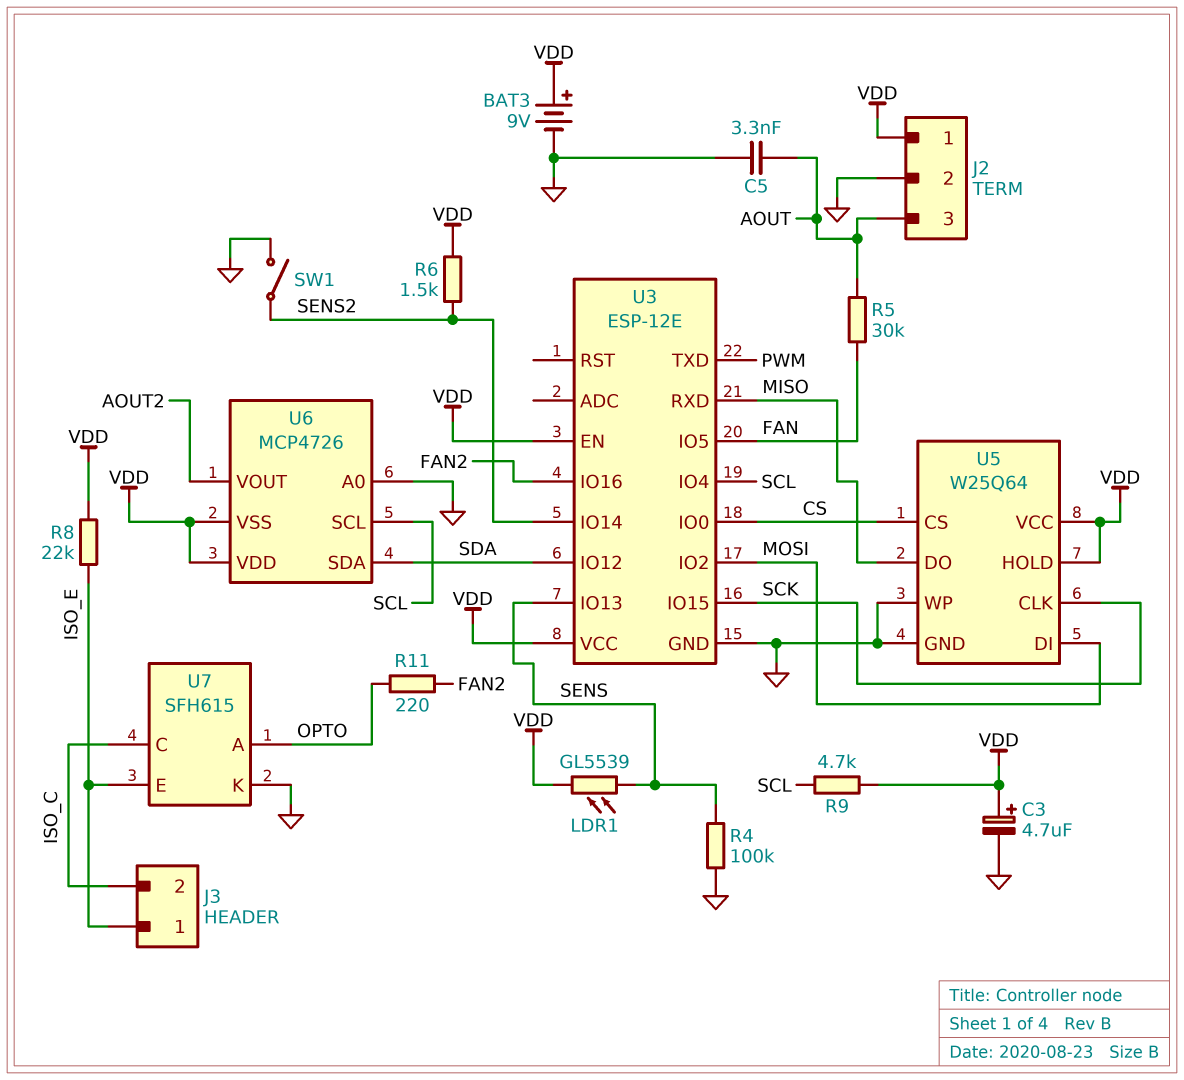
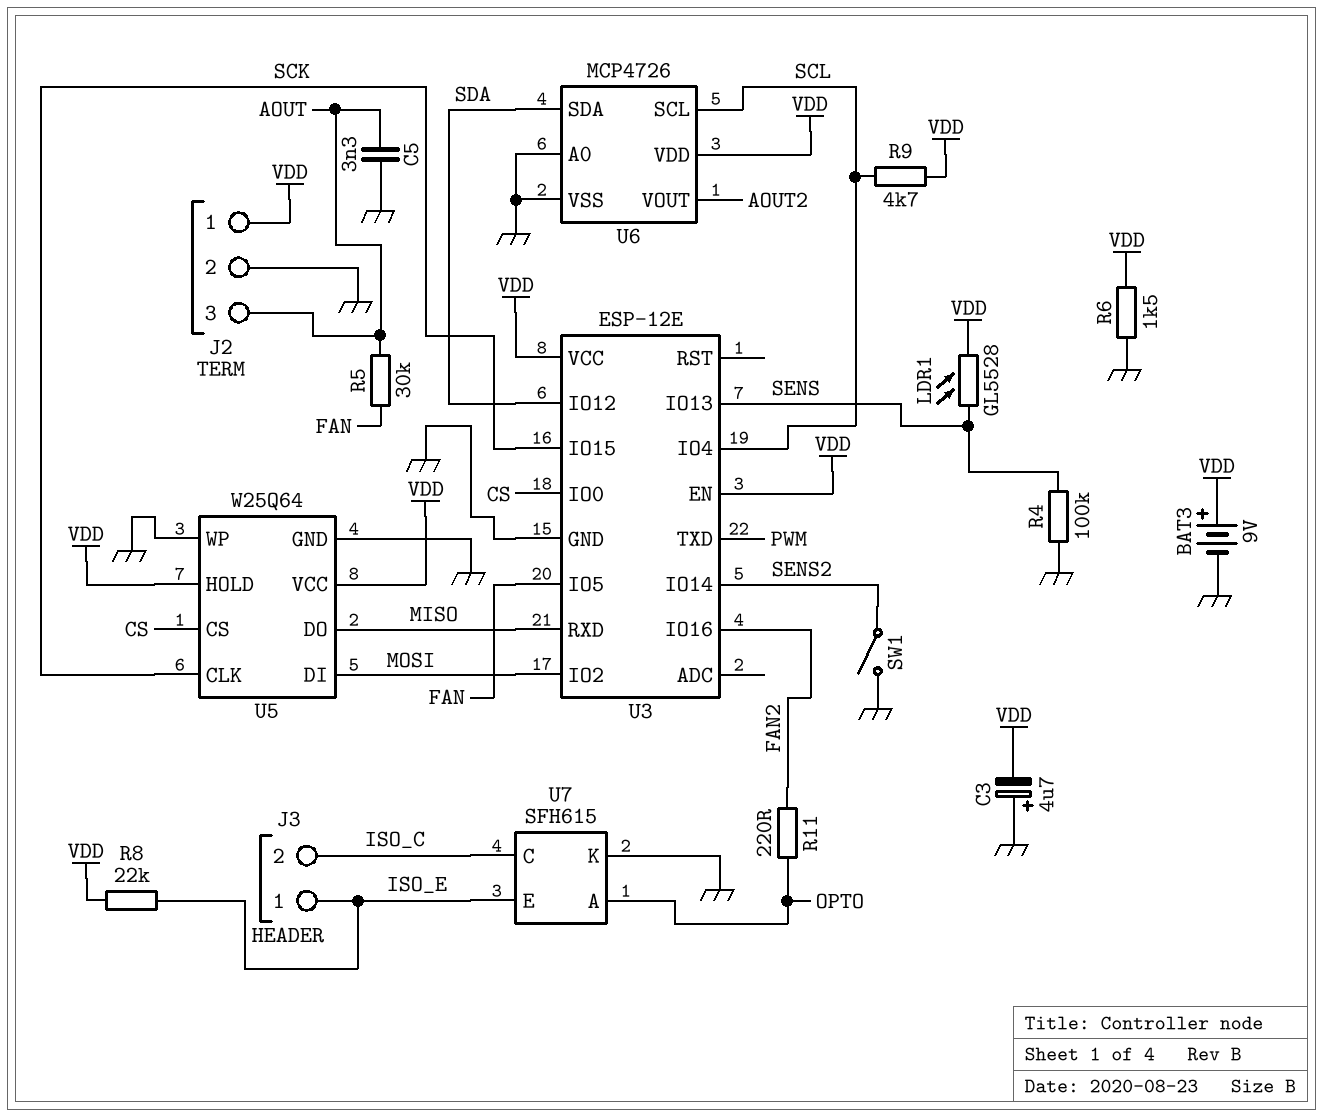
C3: 4.7uF (plus VDD, minus GND) -> 4.7uF (plus GND, minus VDD)
LDR1: GL5539 (SENS, VDD) -> GL5528 (SENS, VDD)
R6: 1.5k (SENS2, VDD) -> 1.5k (GND, VDD)
U6 pin VSS: VDD -> GND

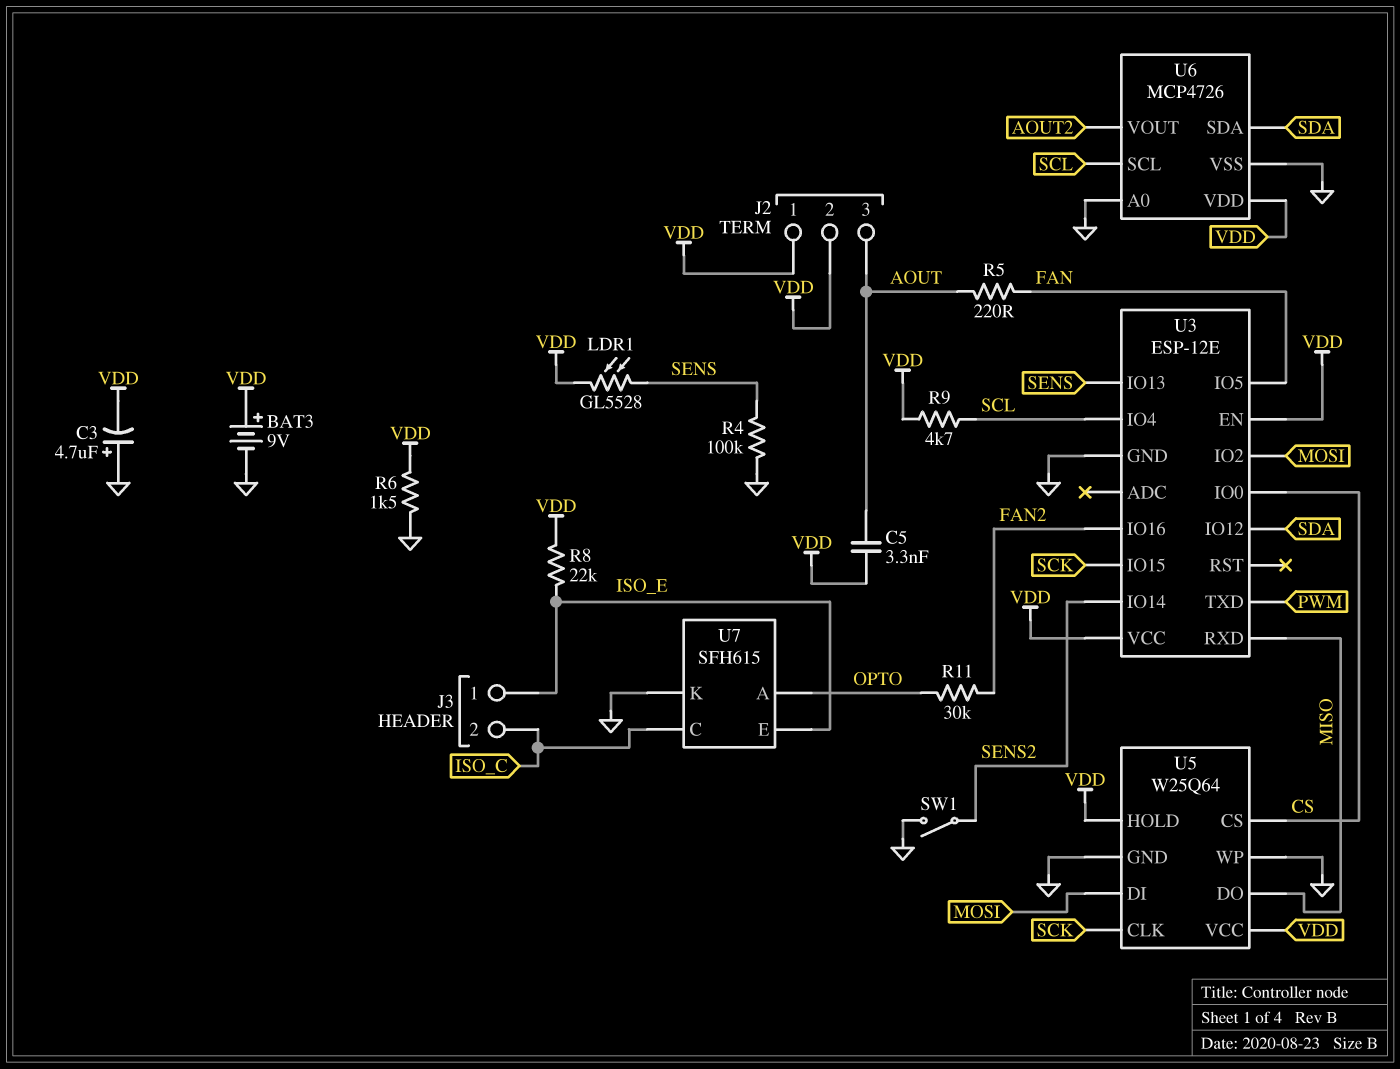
C5: 3.3nF (AOUT, GND) -> 3.3nF (AOUT, VDD)
J2 pin 2: GND -> VDD
R5: 30k (AOUT, FAN) -> 220 (AOUT, FAN)
R11: 220 (FAN2, OPTO) -> 30k (FAN2, OPTO)

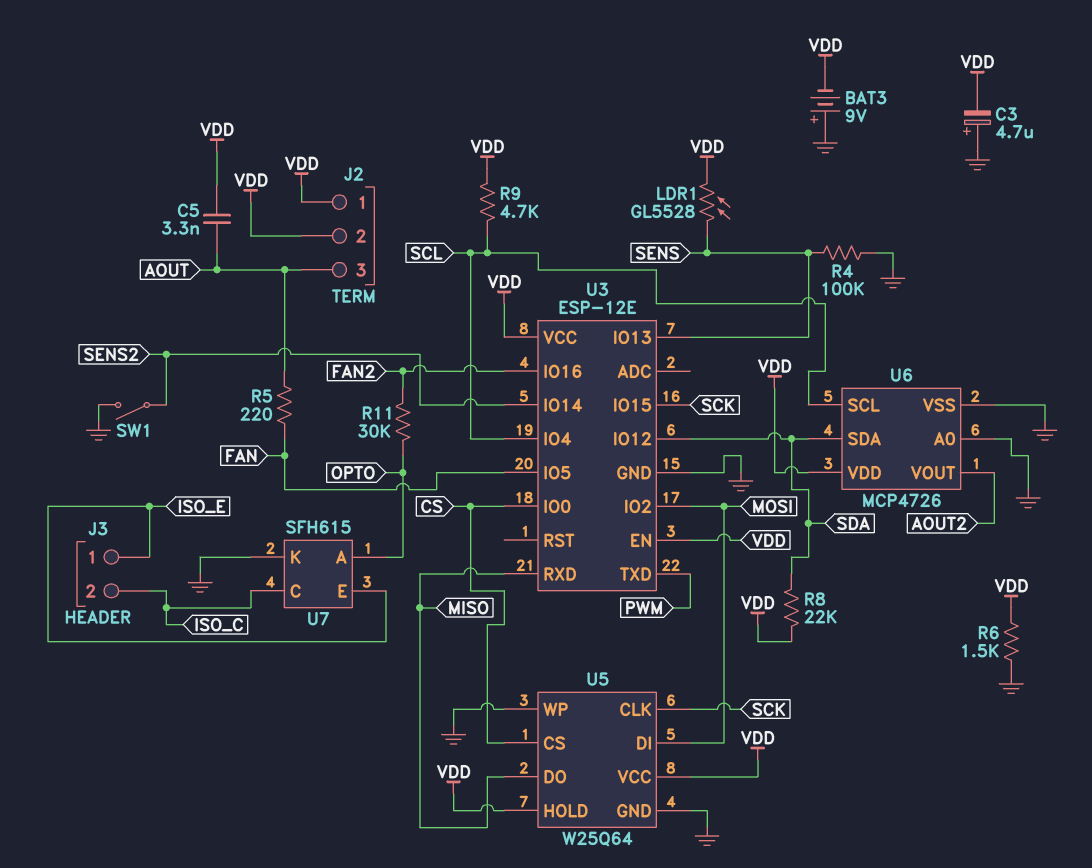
BAT3: 9V (plus VDD, minus GND) -> 9V (plus GND, minus VDD)
R8: 22k (ISO_E, VDD) -> 22k (SDA, VDD)

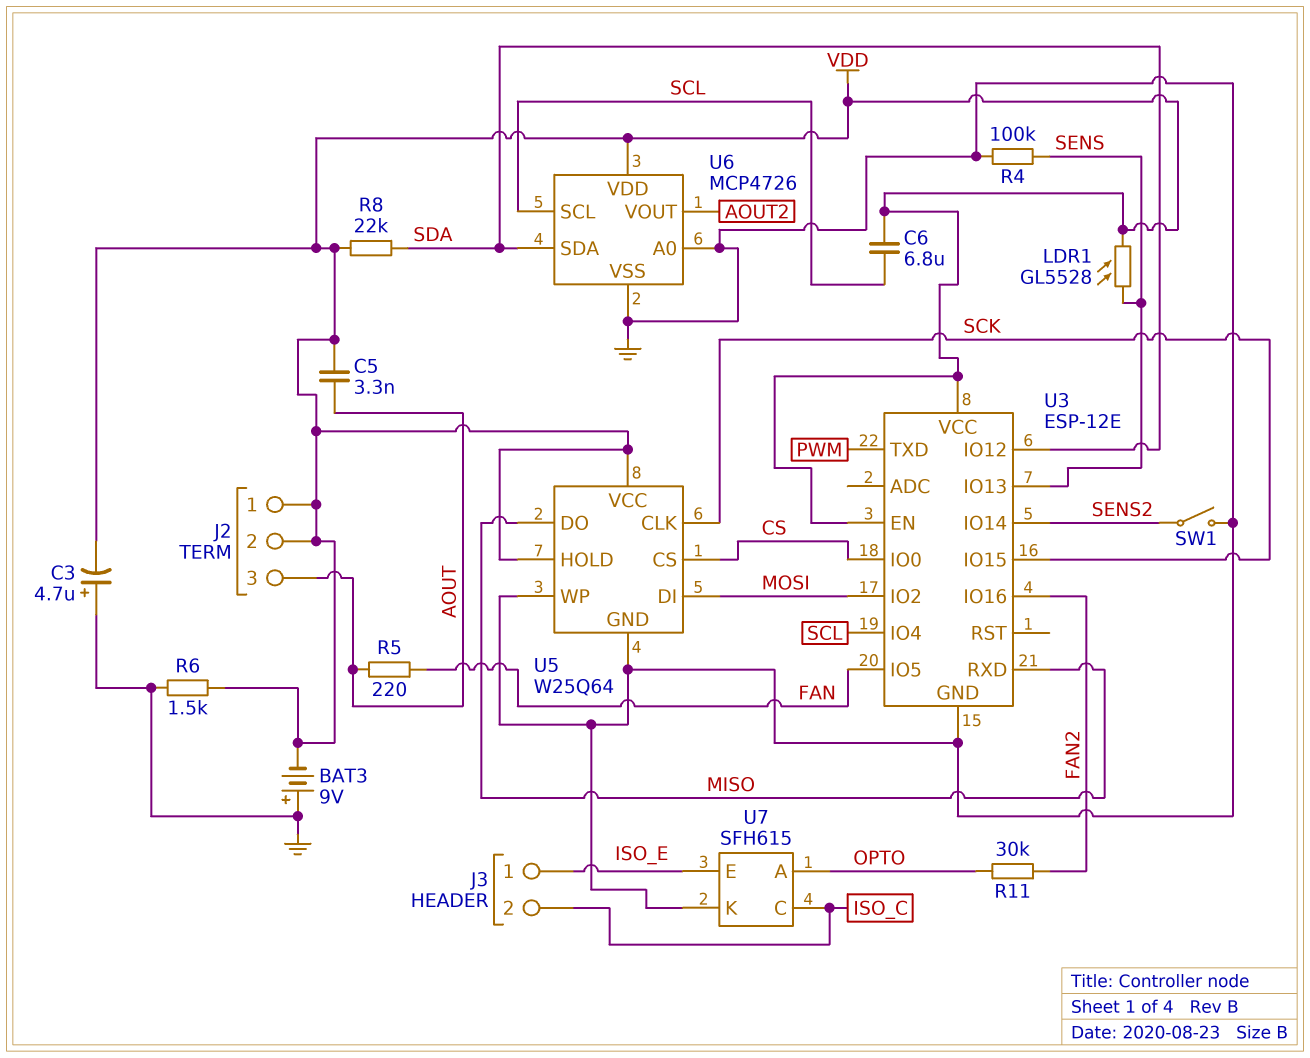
C6: none -> 6.8uF (SCL, VDD)
R9: 4.7k (SCL, VDD) -> none

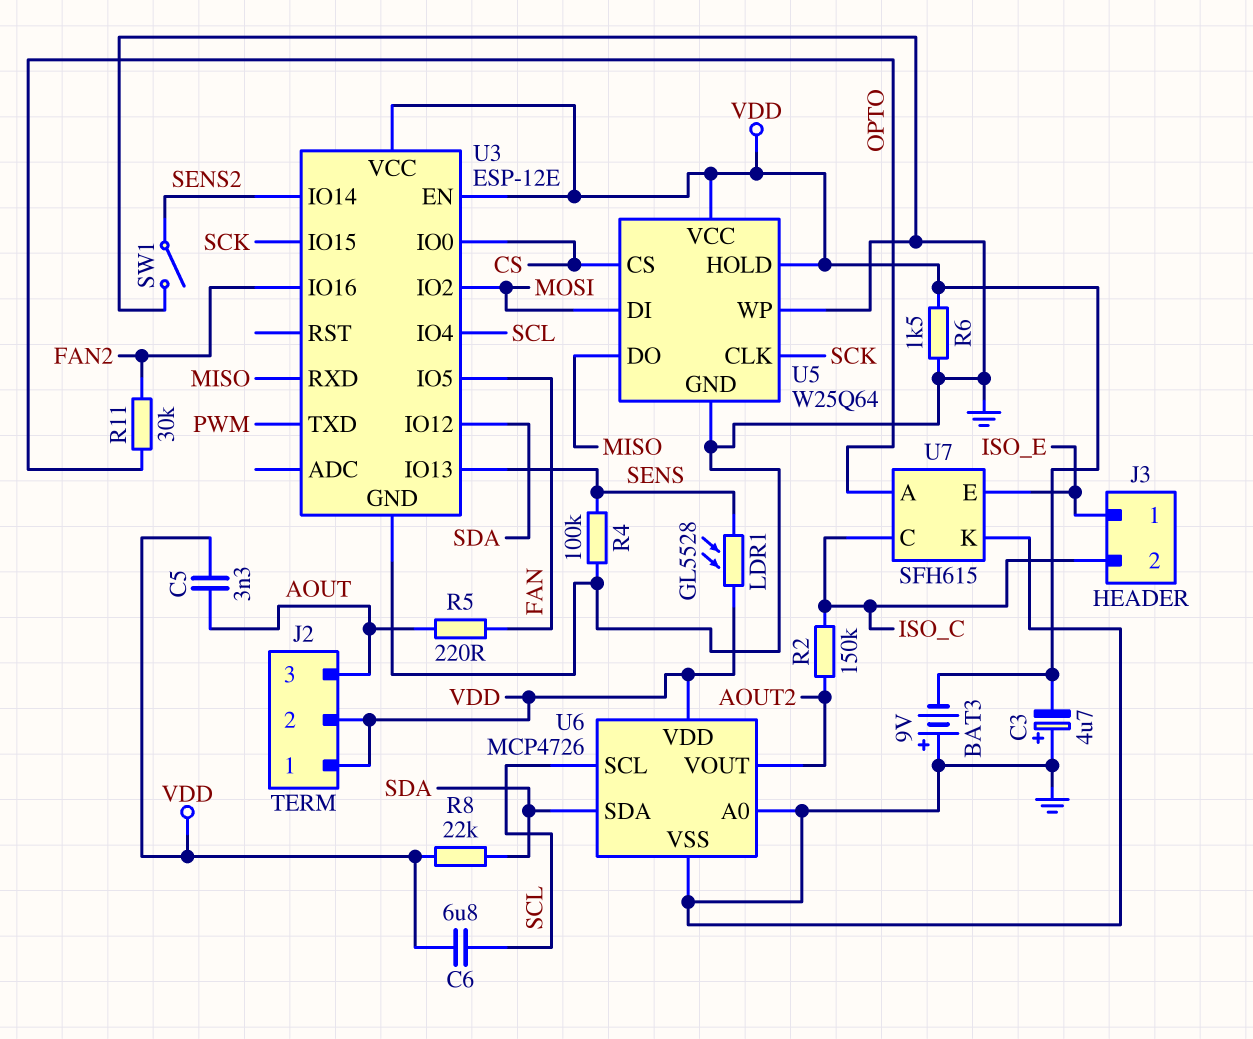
R2: none -> 150k (AOUT2, ISO_C)

